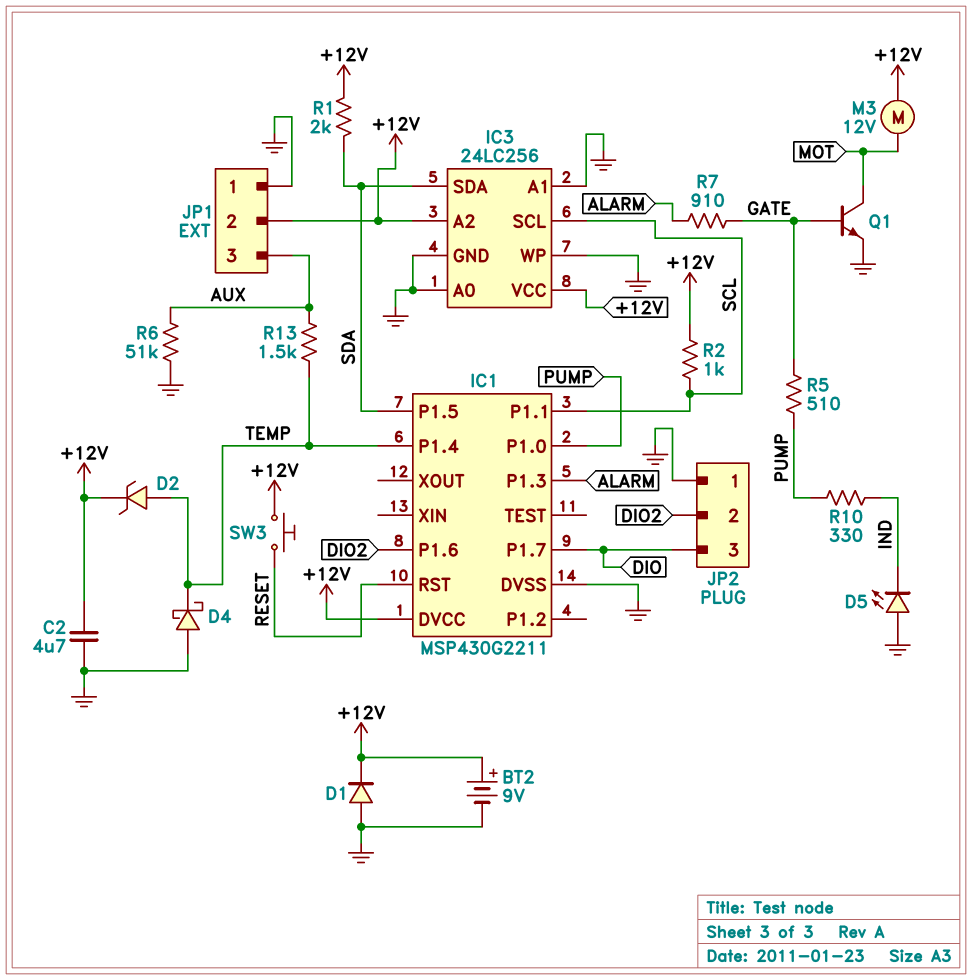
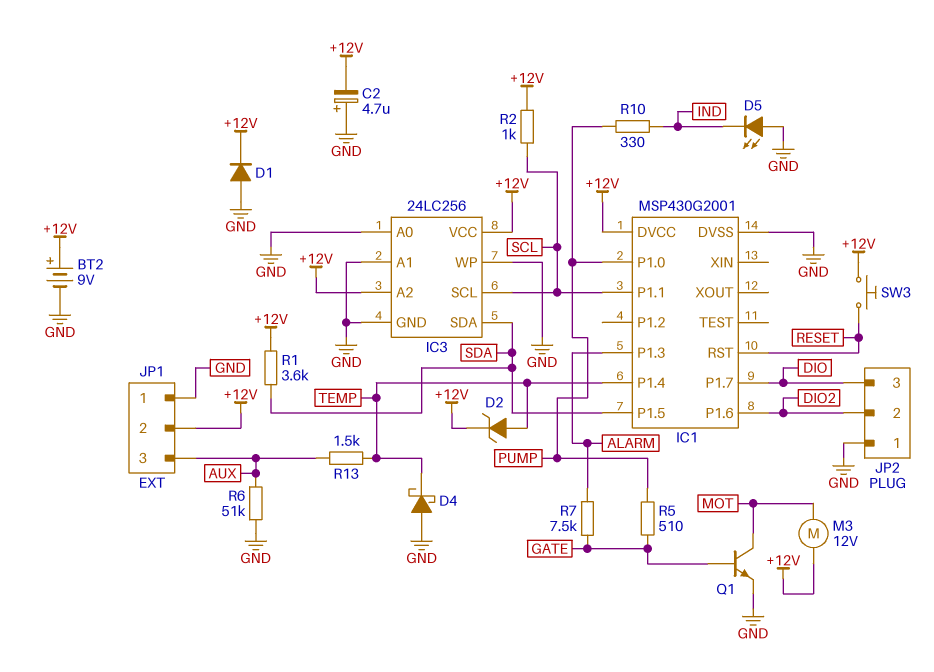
C2: 4.7uF (+12V, GND) -> 4.7uF (plus GND, minus +12V)
IC1: MSP430G2211 -> MSP430G2001
R1: 2k (+12V, SDA) -> 3.6k (+12V, SDA)
R7: 910 (ALARM, GATE) -> 7.5k (ALARM, GATE)

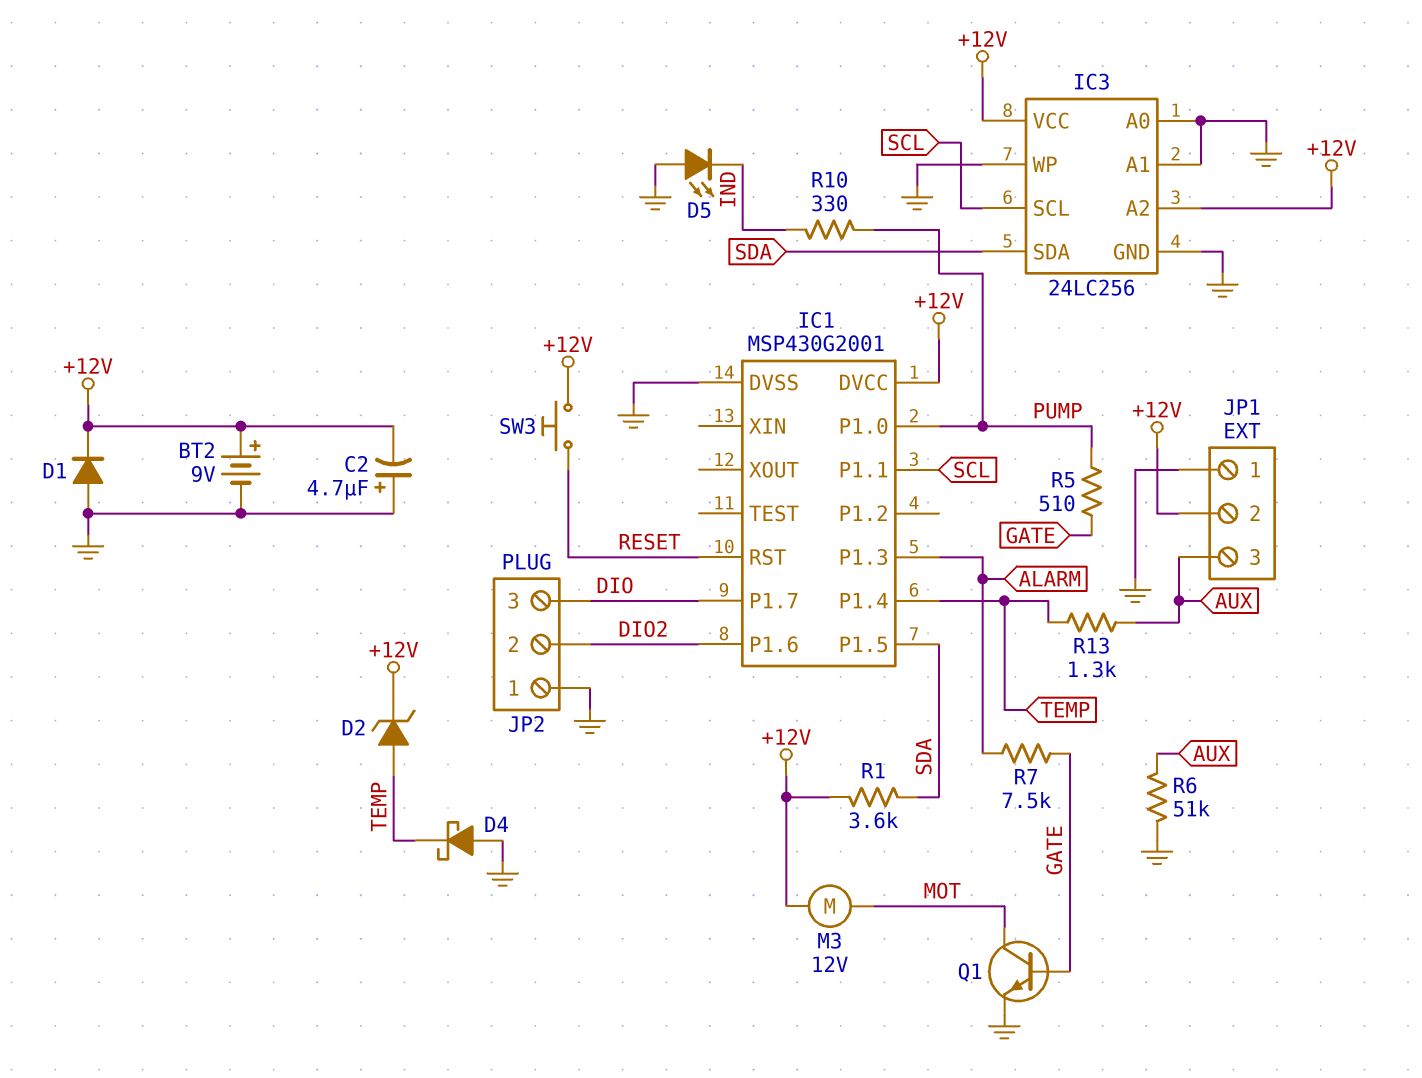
R2: 1k (+12V, SCL) -> none
R13: 1.5k (AUX, TEMP) -> 1.3k (AUX, TEMP)

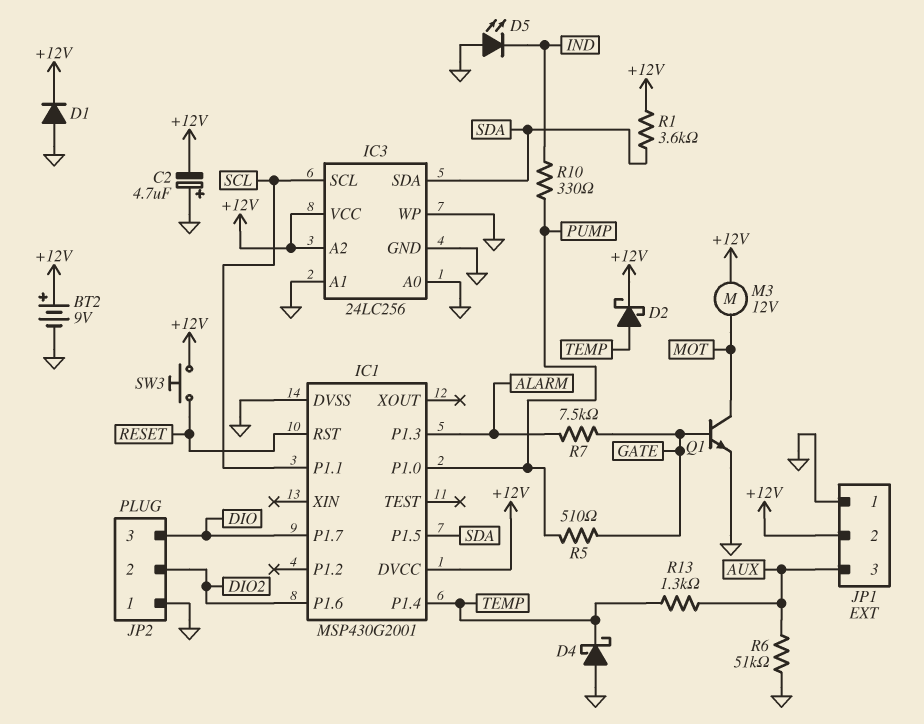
D2: zener (A TEMP, K +12V) -> schottky (A TEMP, K +12V)

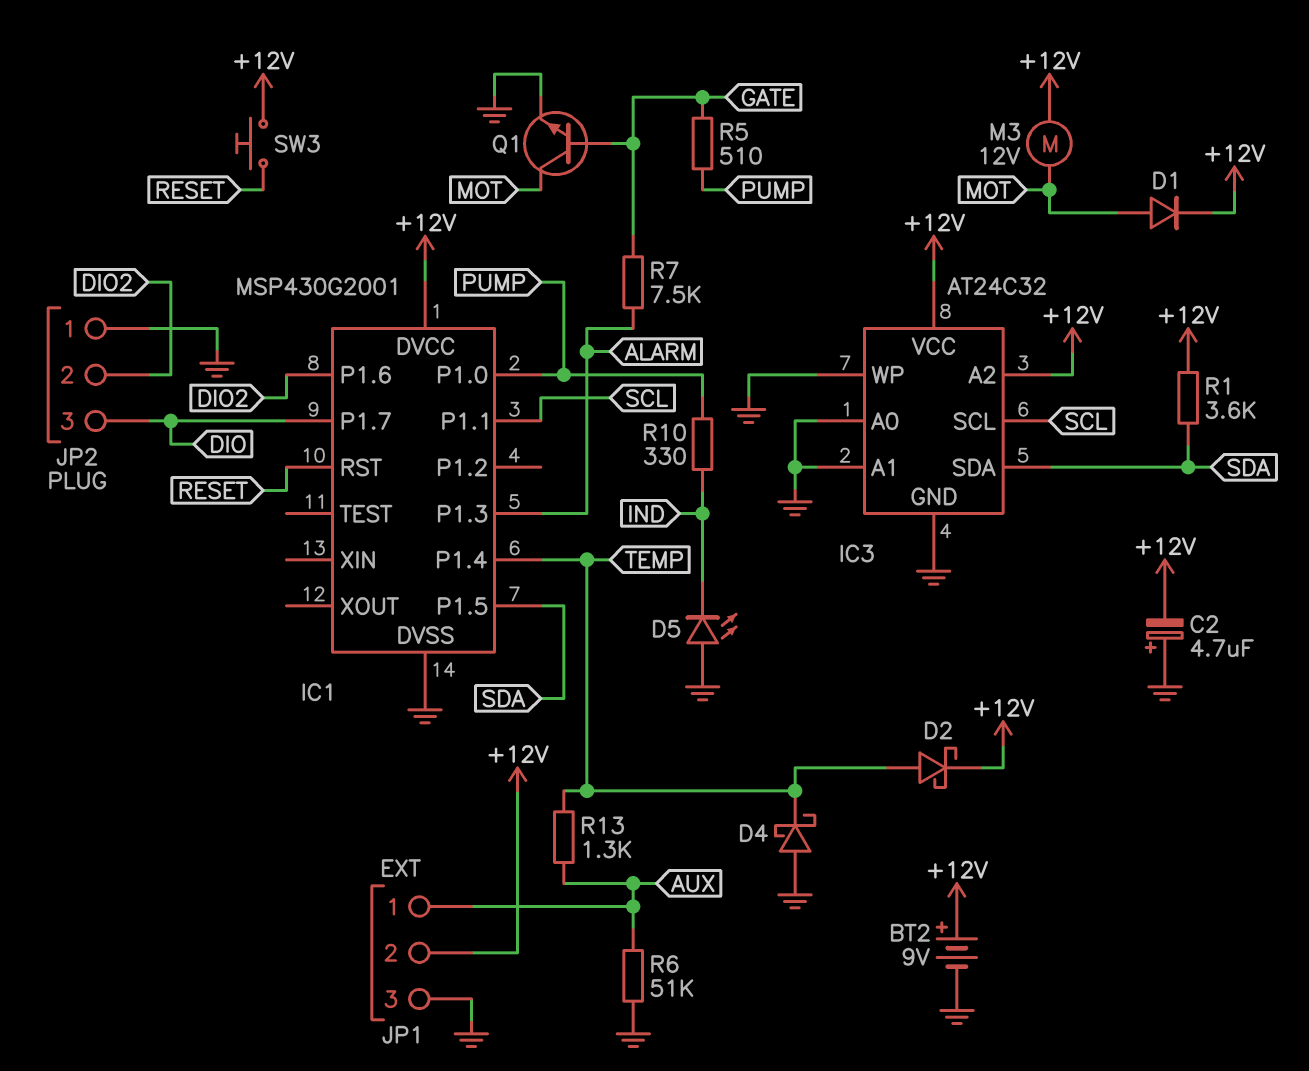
D1: diode (A GND, K +12V) -> diode (A MOT, K +12V)
IC3: 24LC256 -> AT24C32
JP1 pin 1: GND -> AUX
JP1 pin 3: AUX -> GND

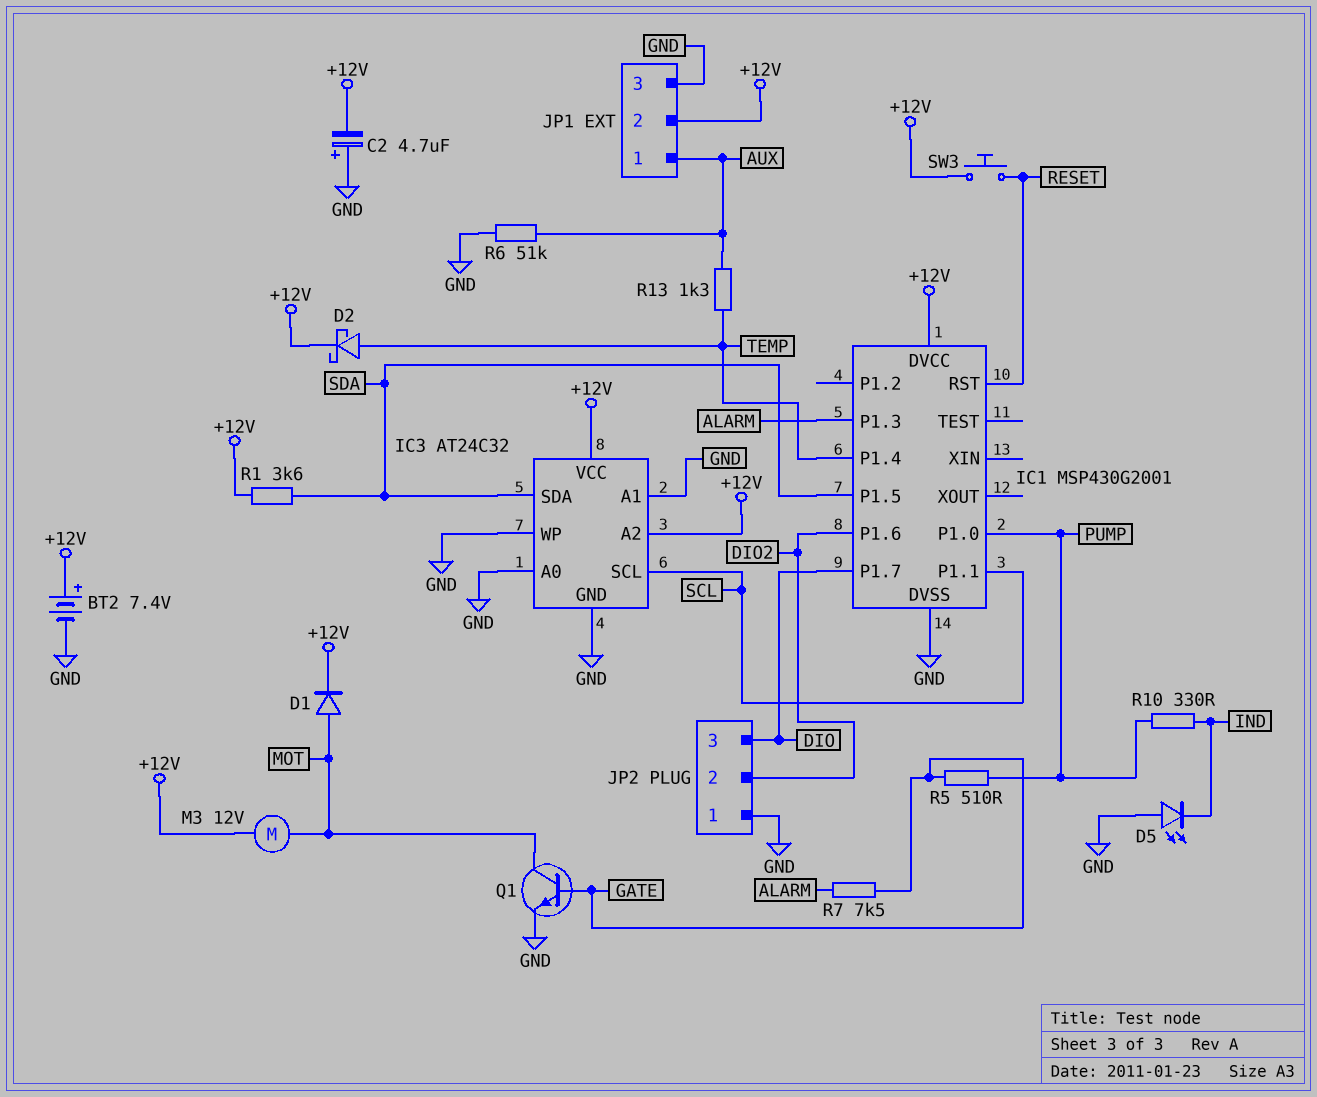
BT2: 9V (plus +12V, minus GND) -> 7.4V (plus +12V, minus GND)
D4: schottky (A GND, K TEMP) -> none

